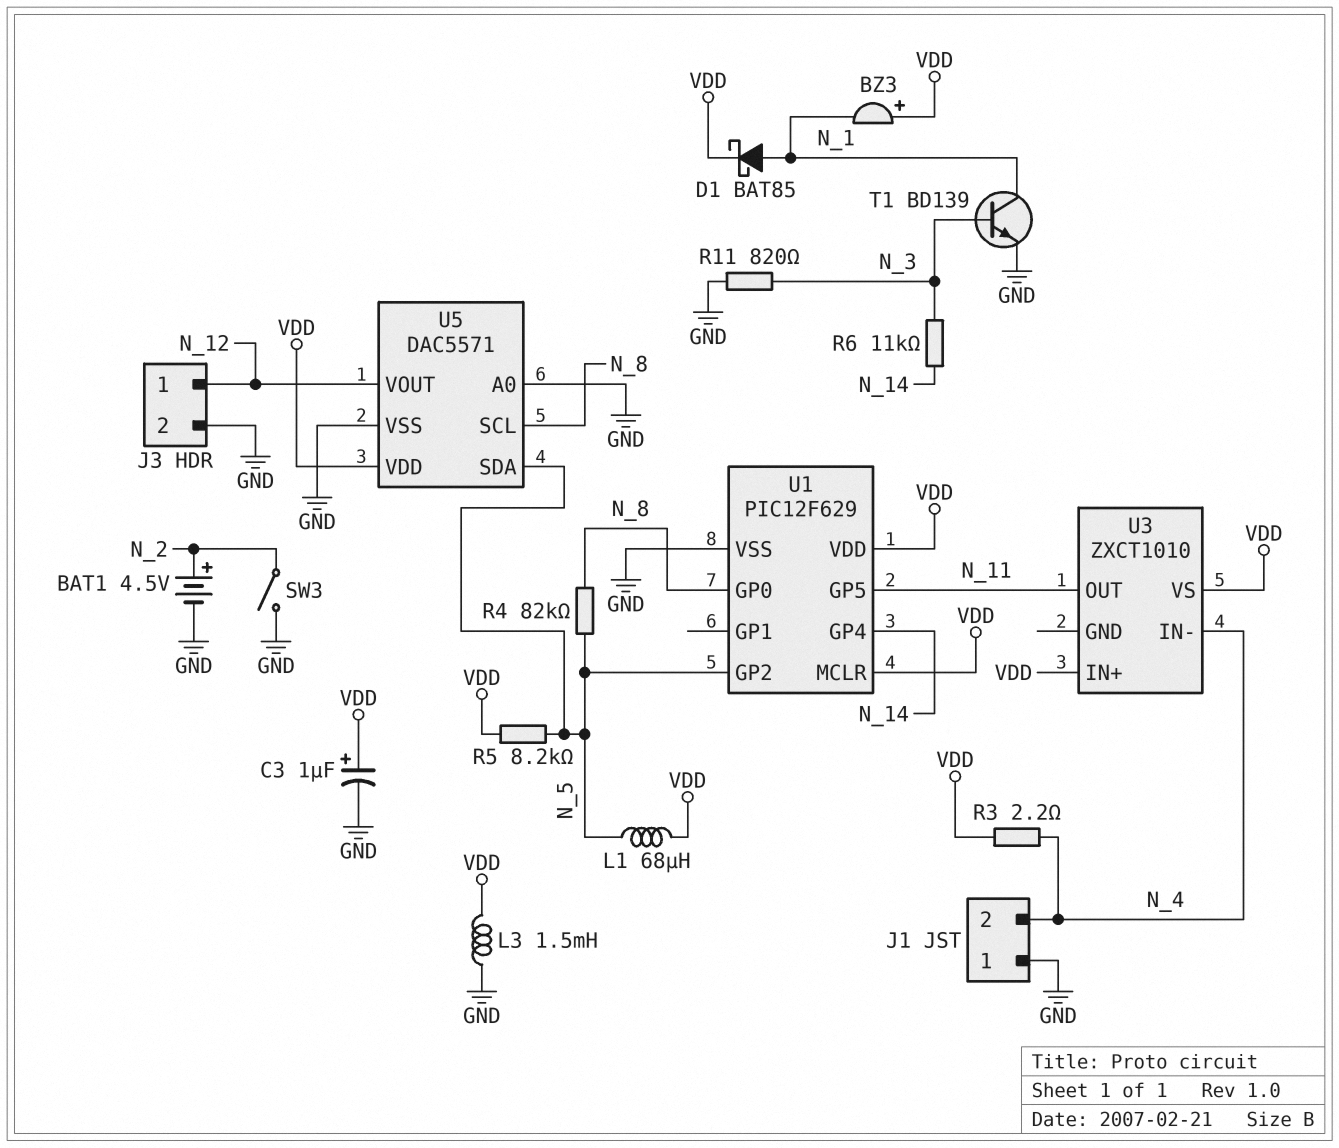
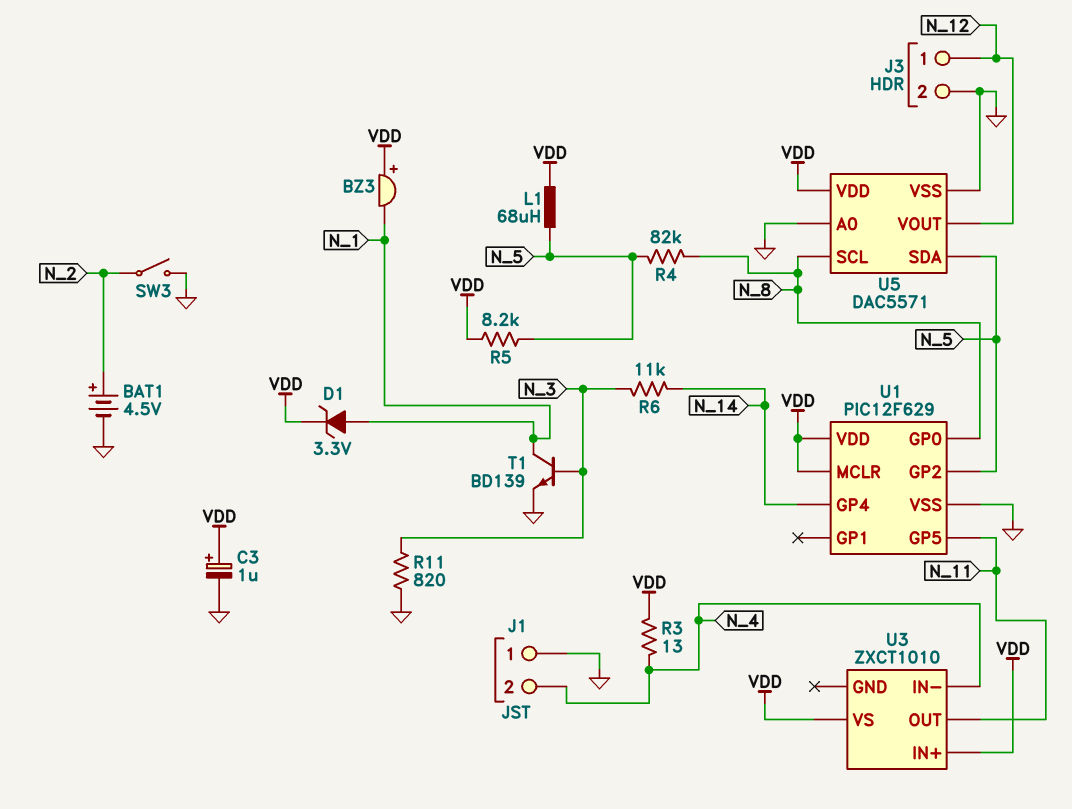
D1: schottky BAT85 (A N_1, K VDD) -> zener 3.3V (A N_1, K VDD)
L3: 1.5mH (GND, VDD) -> none
R3: 2.2 (N_4, VDD) -> 13 (N_4, VDD)

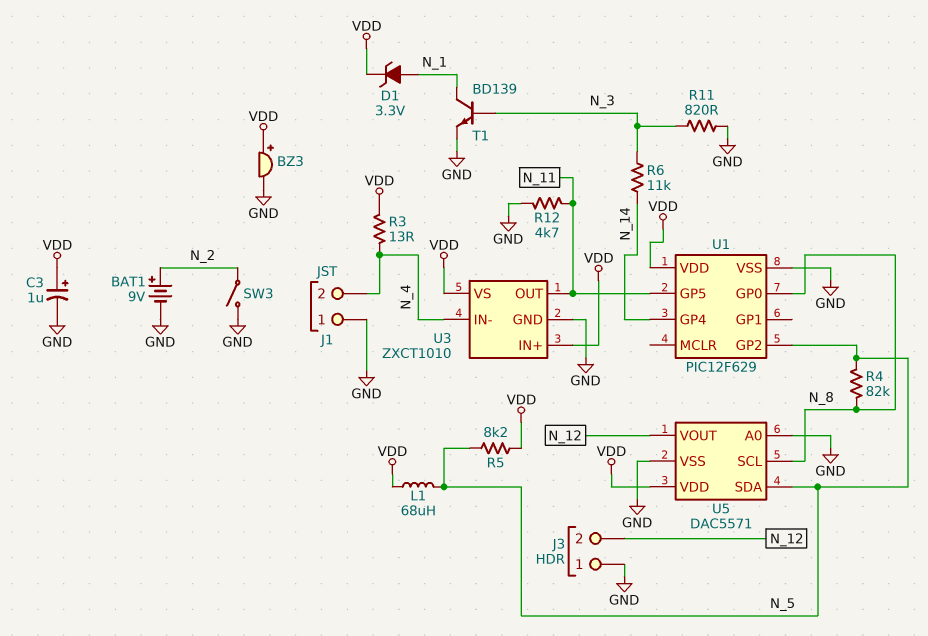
BAT1: 4.5V (plus N_2, minus GND) -> 9V (plus N_2, minus GND)
BZ3: buzzer (plus VDD, minus N_1) -> buzzer (plus VDD, minus GND)
J3 pin 1: N_12 -> GND
J3 pin 2: GND -> N_12
R12: none -> 4.7k (GND, N_11)
U1 pin MCLR: VDD -> none
U3 pin GND: none -> GND

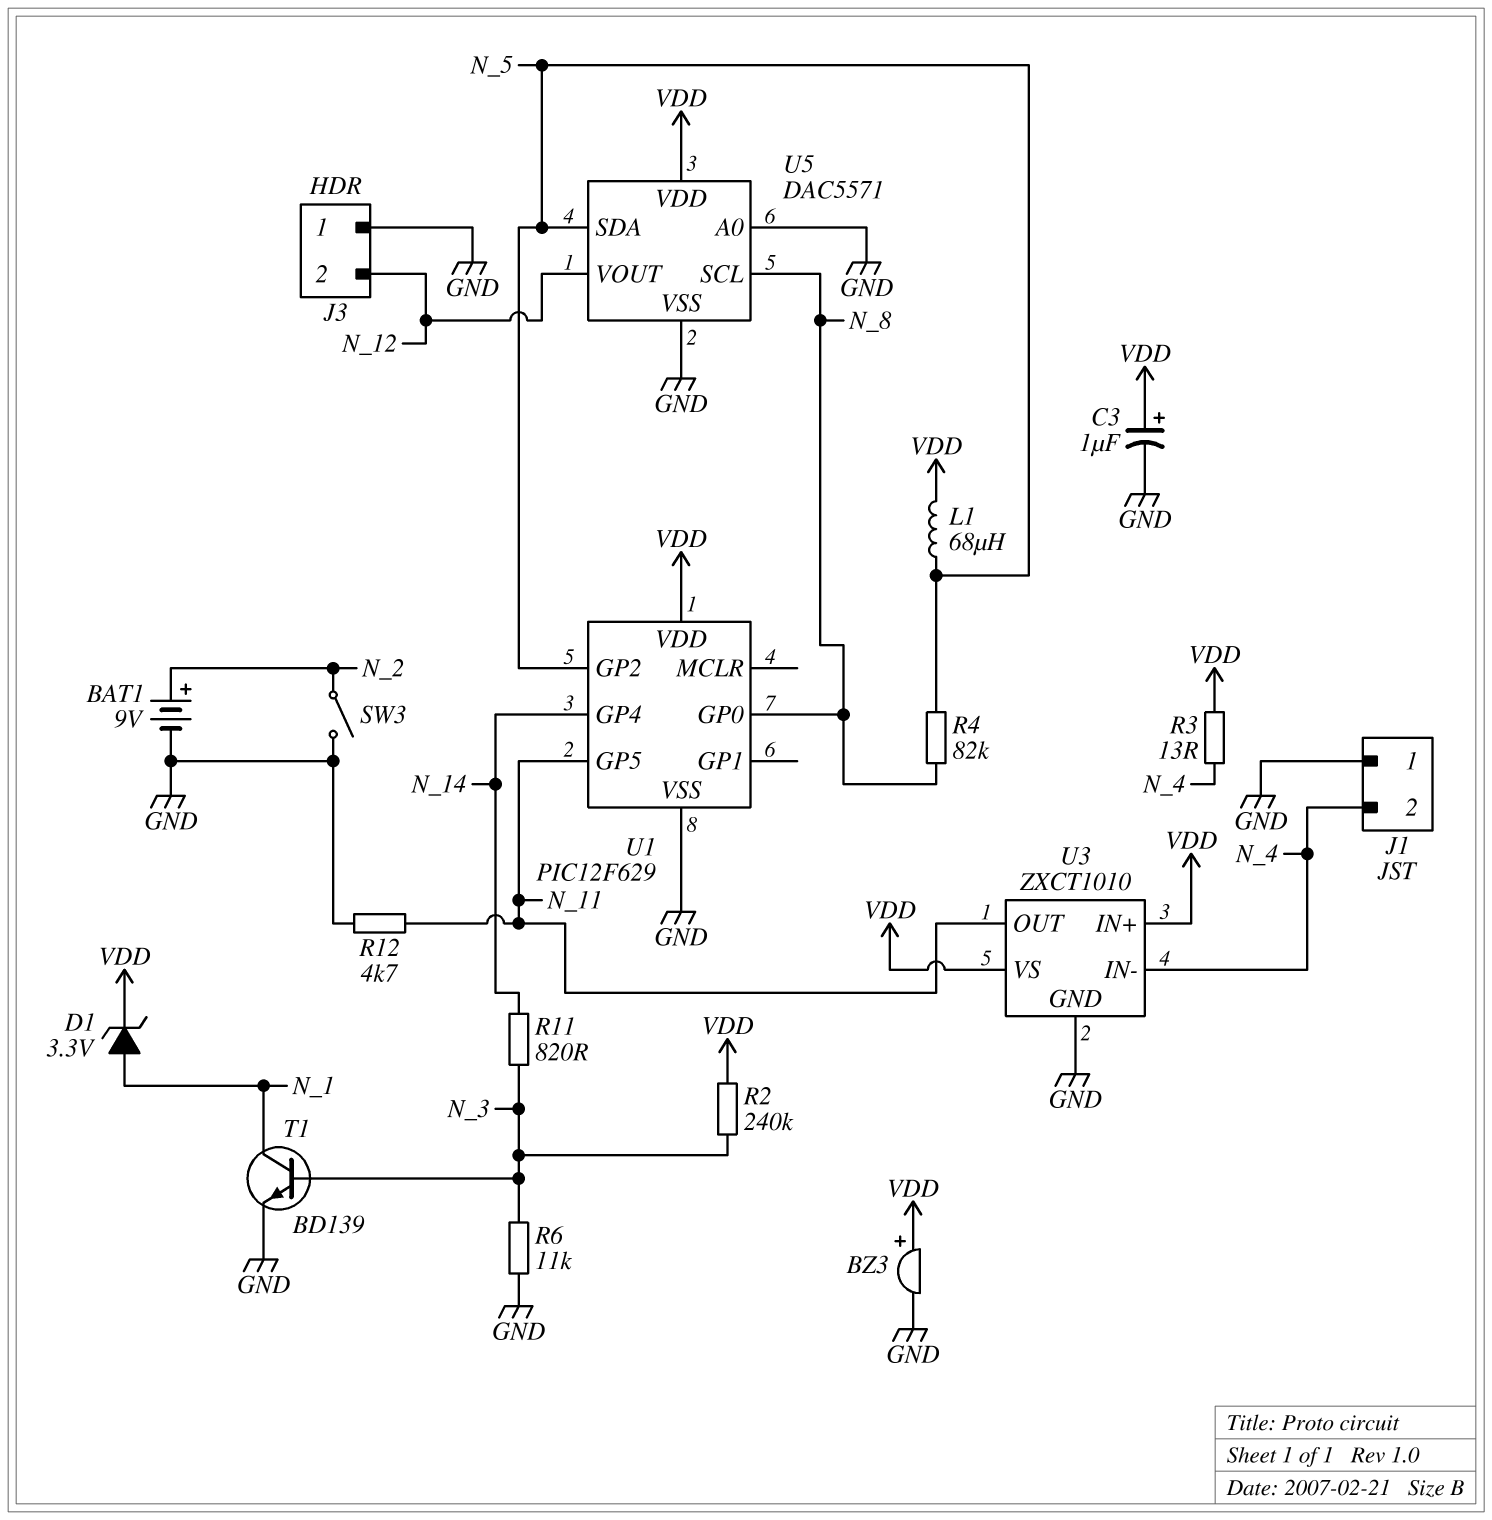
R2: none -> 240k (N_3, VDD)
R5: 8.2k (N_5, VDD) -> none
R6: 11k (N_3, N_14) -> 11k (GND, N_3)
R11: 820 (GND, N_3) -> 820 (N_3, N_14)

